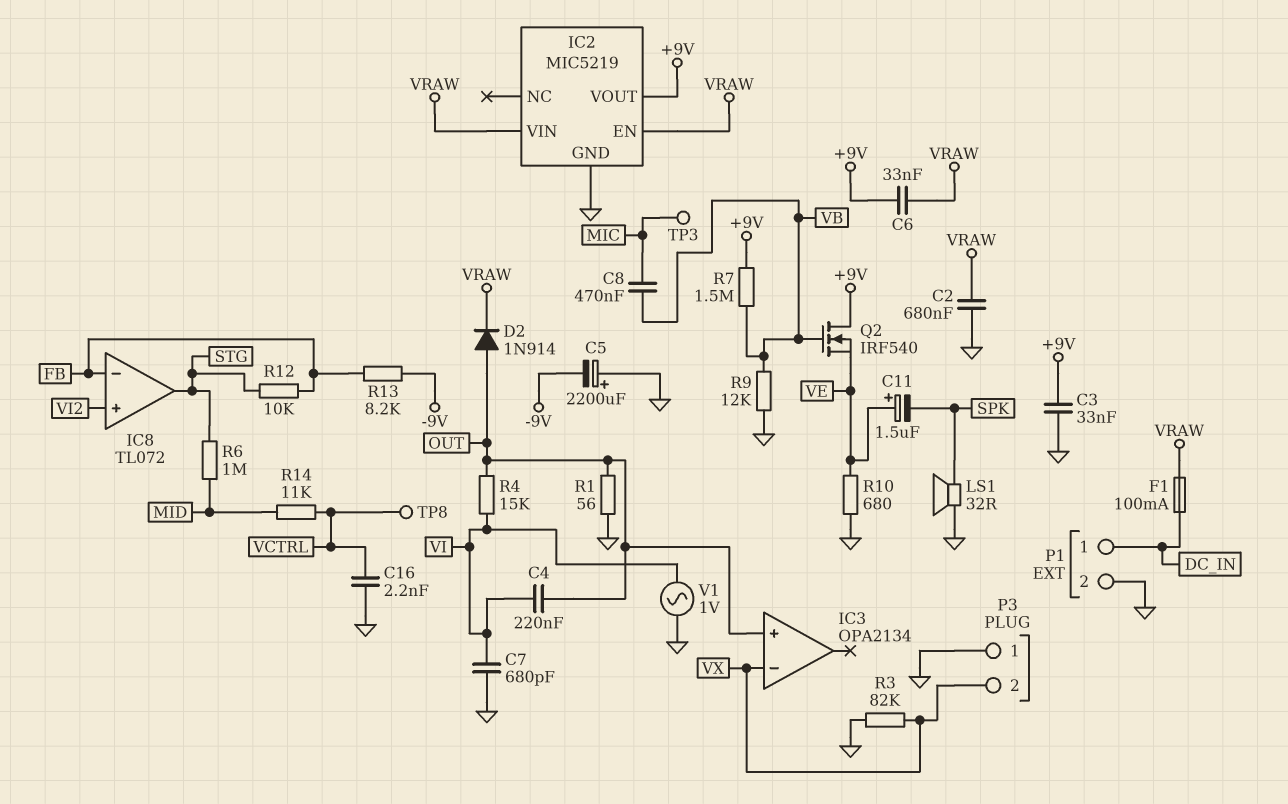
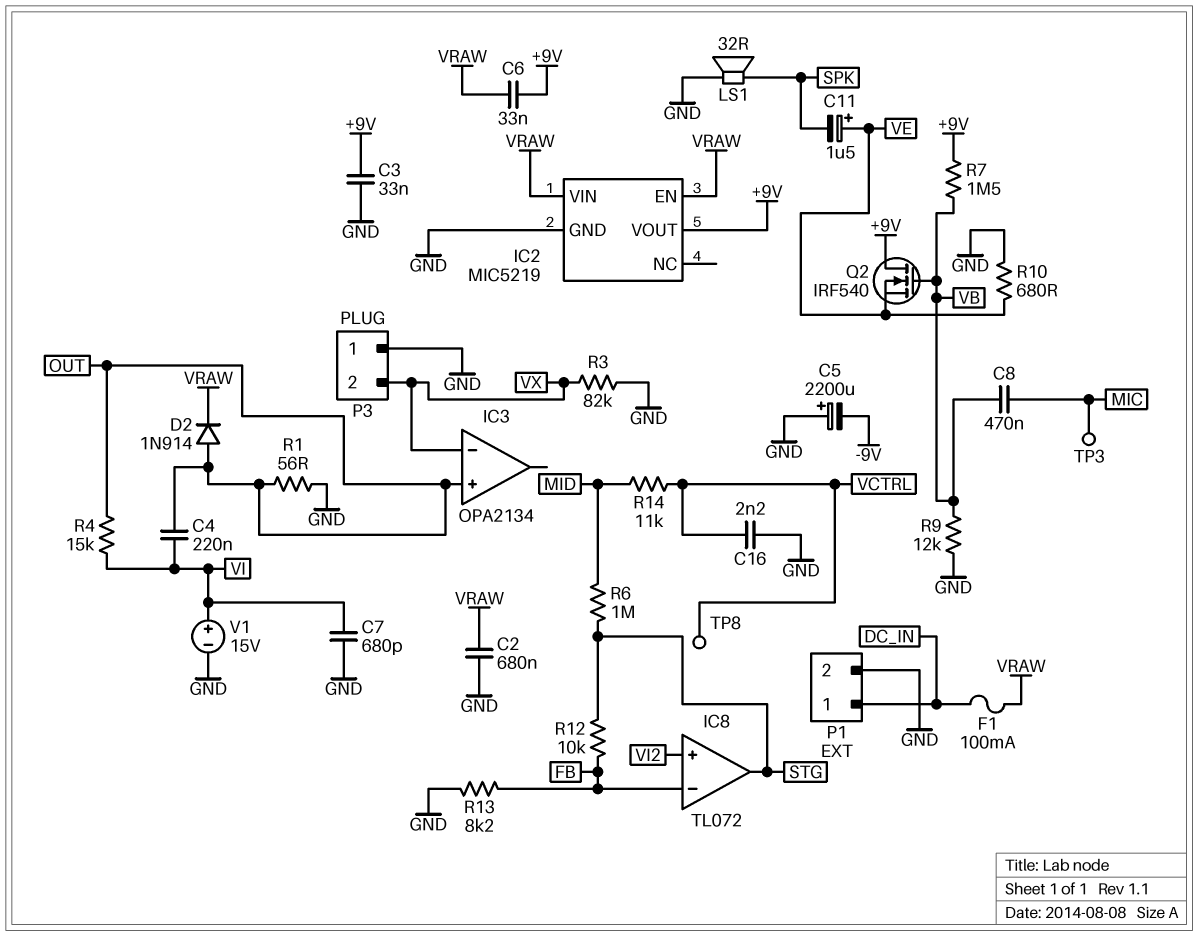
R13: 8.2k (-9V, FB) -> 8.2k (FB, GND)
V1: AC 1V (GND, VI) -> 15V (plus VI, minus GND)

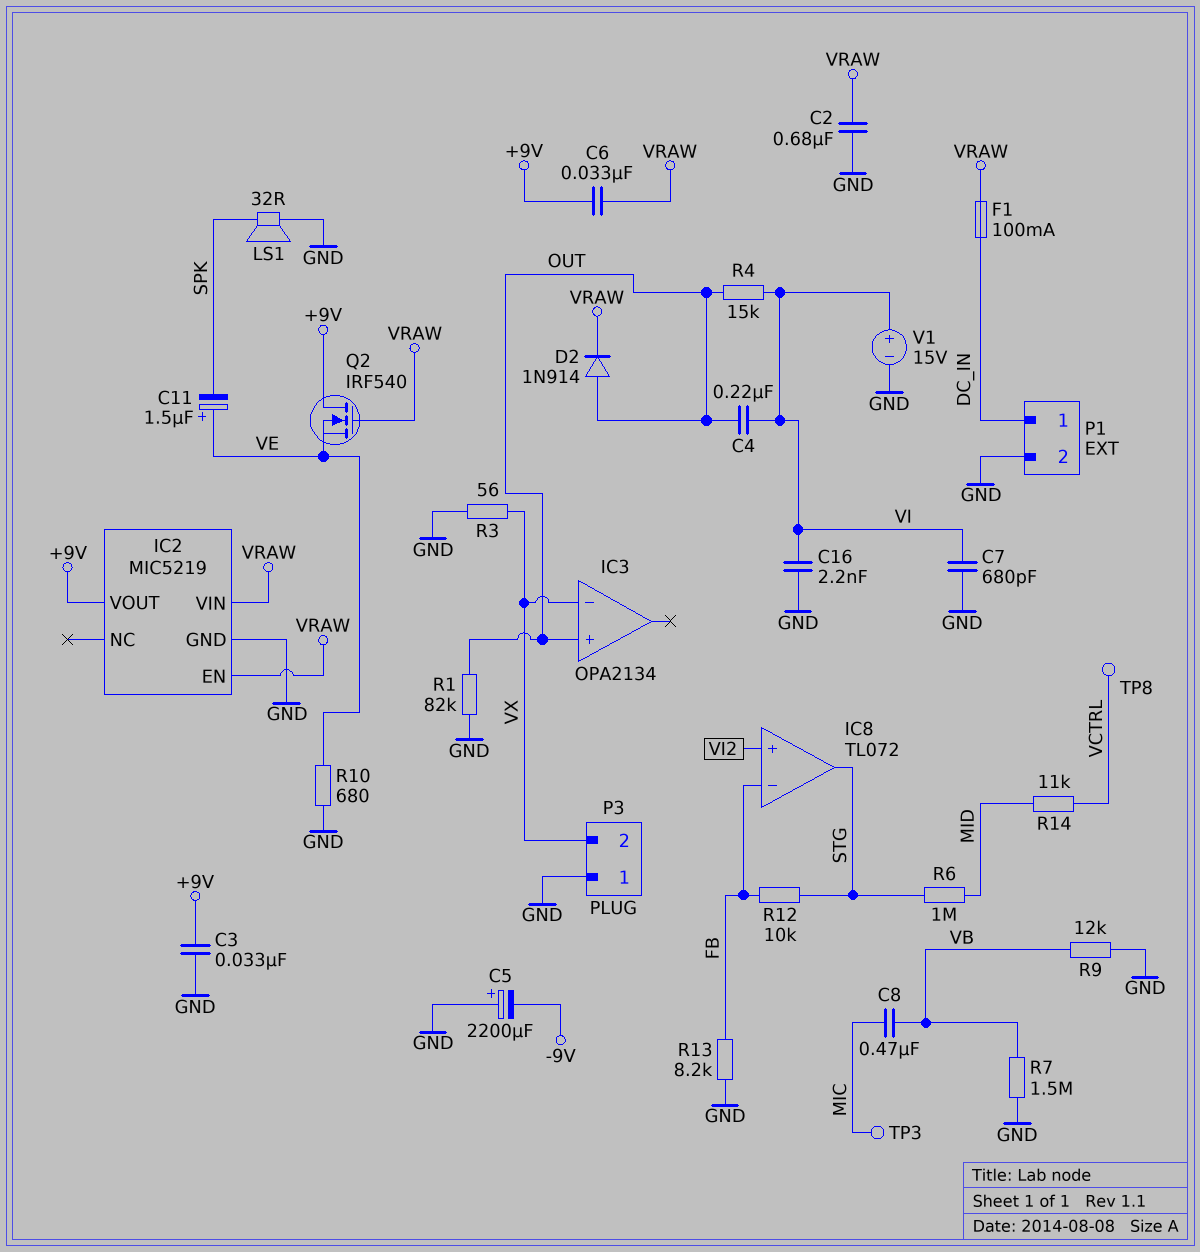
C16: 2.2nF (GND, VCTRL) -> 2.2nF (GND, VI)
Q2: NMOS IRF540 (G VB, D +9V, S VE) -> NMOS IRF540 (G VRAW, D +9V, S VE)
R1: 56 (GND, OUT) -> 82k (GND, OUT)
R3: 82k (GND, VX) -> 56 (GND, VX)
R7: 1.5M (+9V, VB) -> 1.5M (GND, VB)

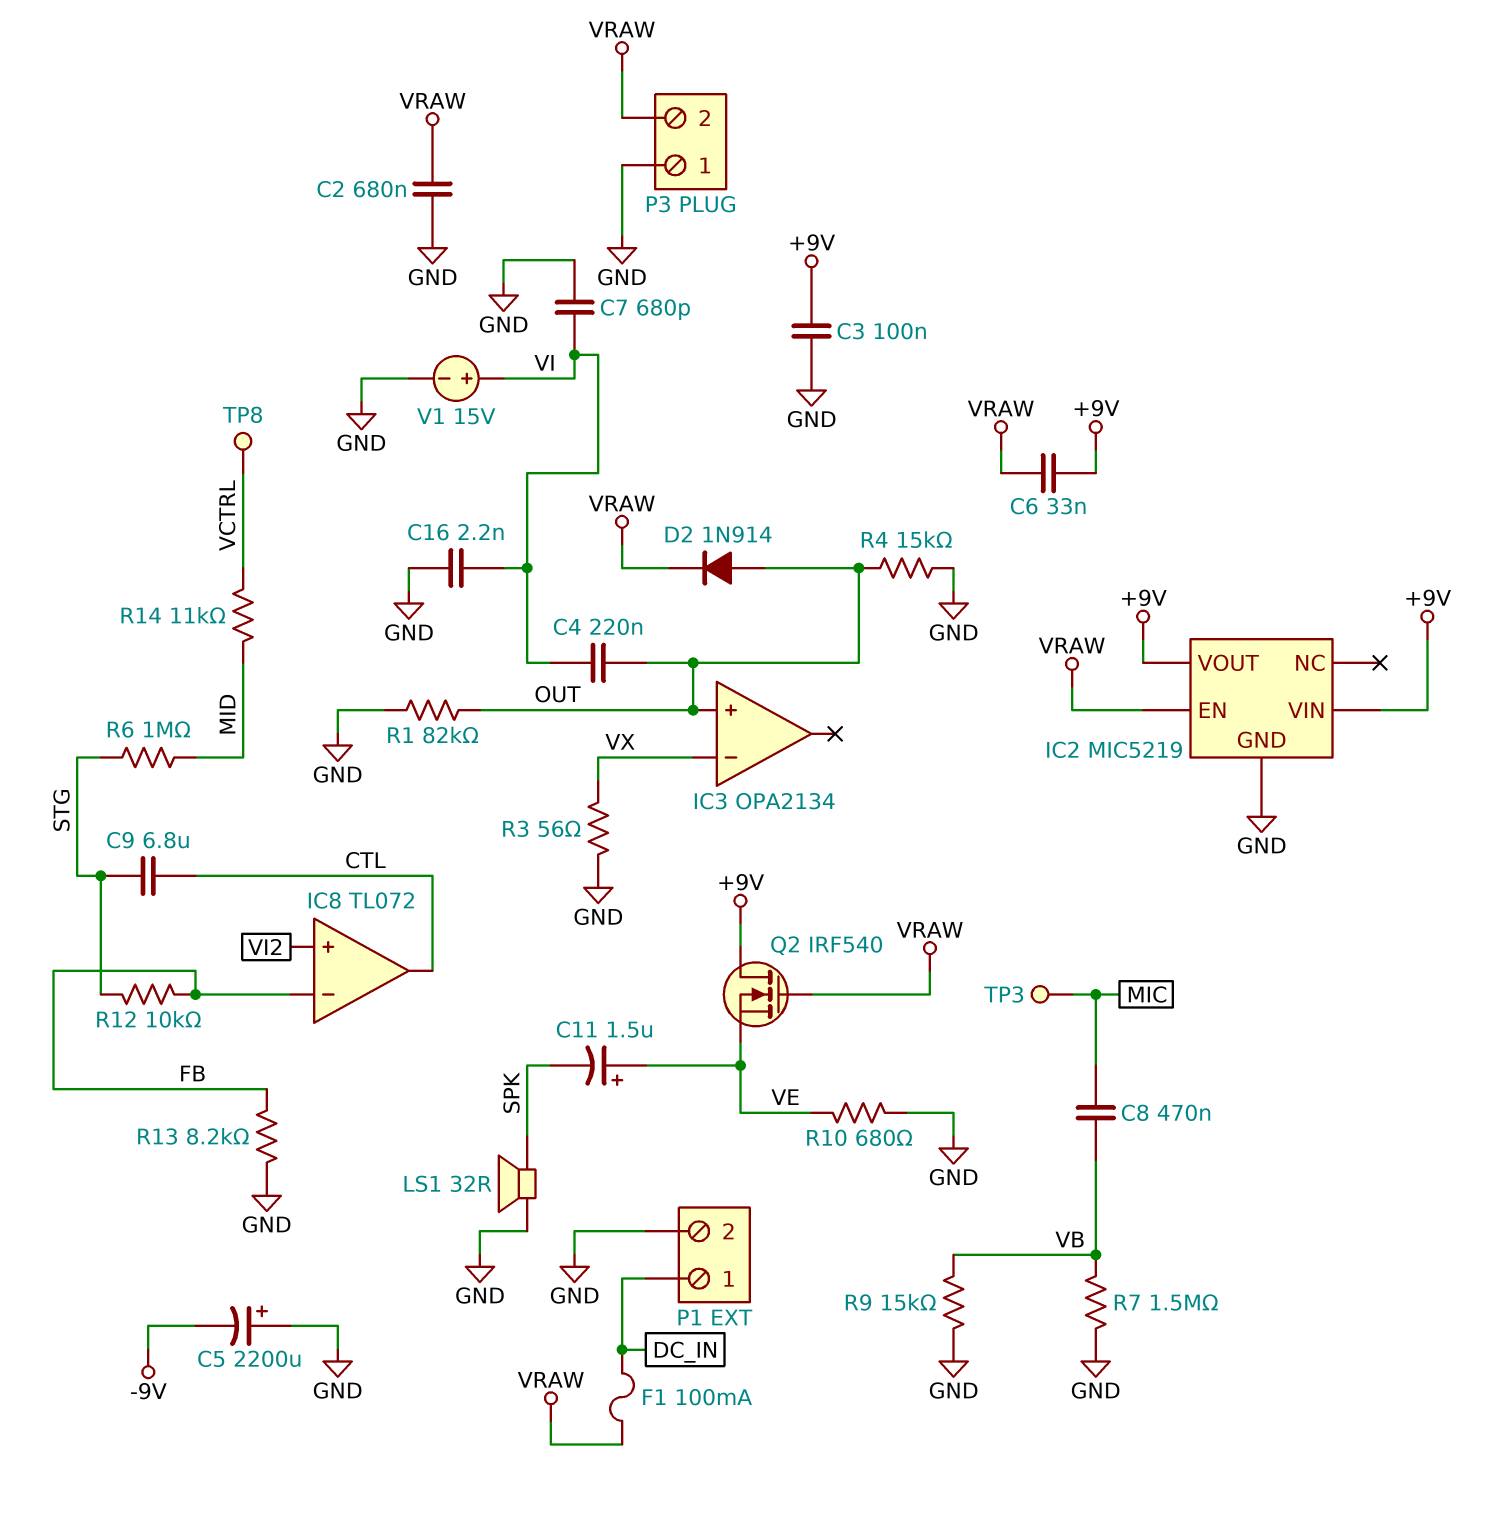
C3: 33nF (+9V, GND) -> 100nF (+9V, GND)
C9: none -> 6.8uF (CTL, STG)
IC2 pin VIN: VRAW -> +9V
IC8 pin out: STG -> CTL
P3 pin 2: VX -> VRAW
R4: 15k (OUT, VI) -> 15k (GND, OUT)
R9: 12k (GND, VB) -> 15k (GND, VB)

